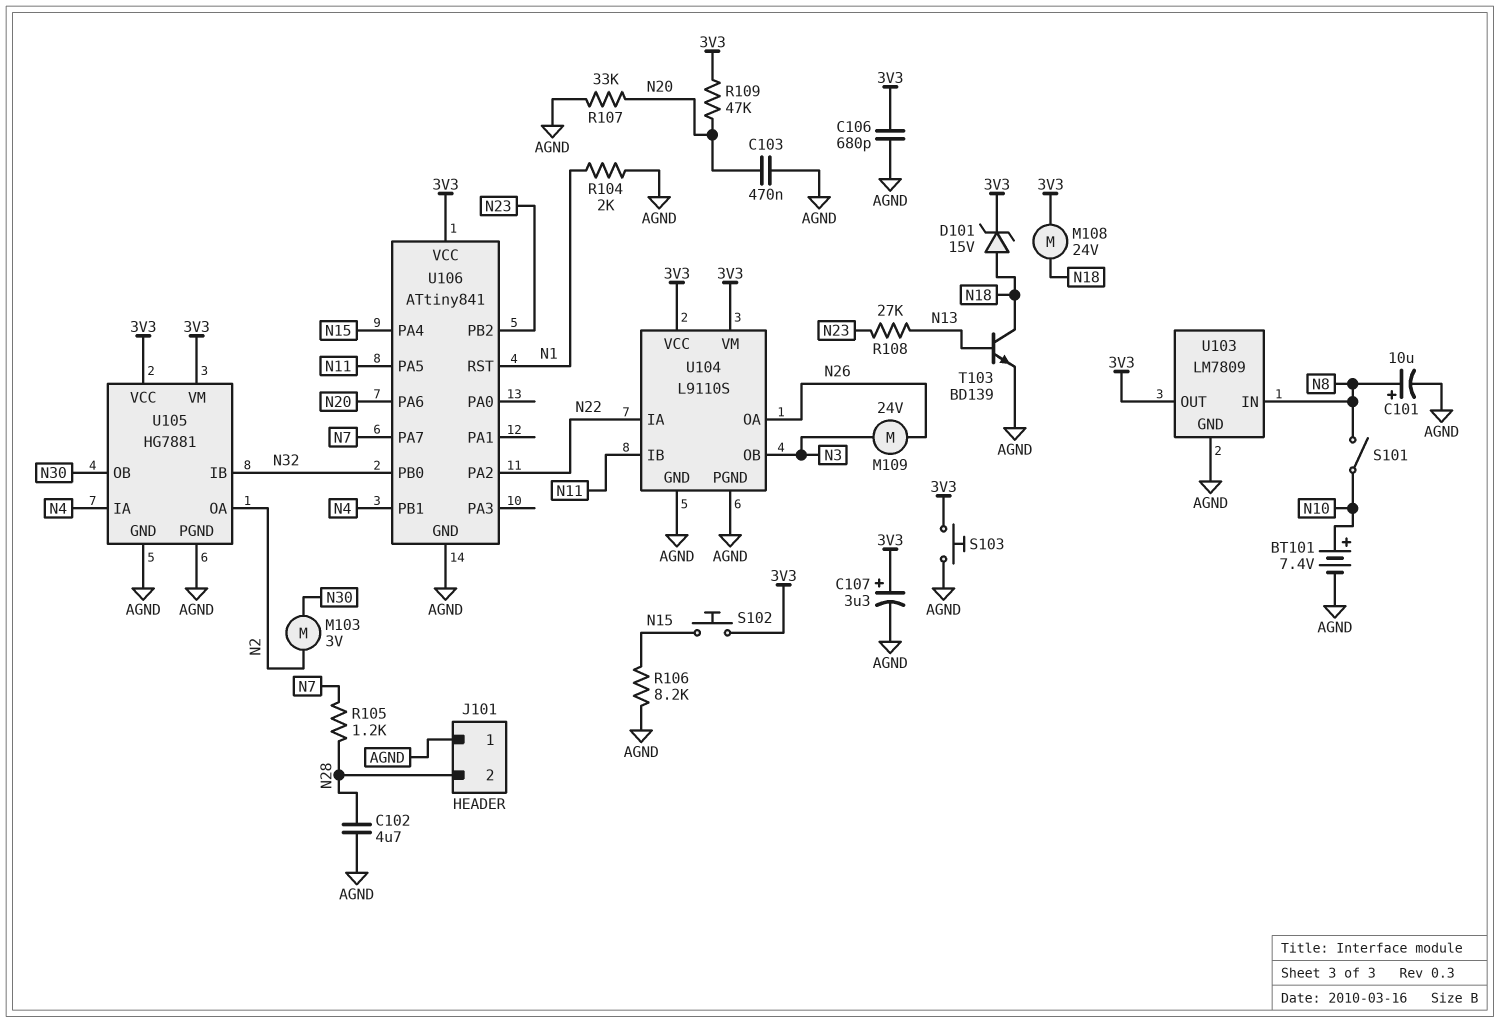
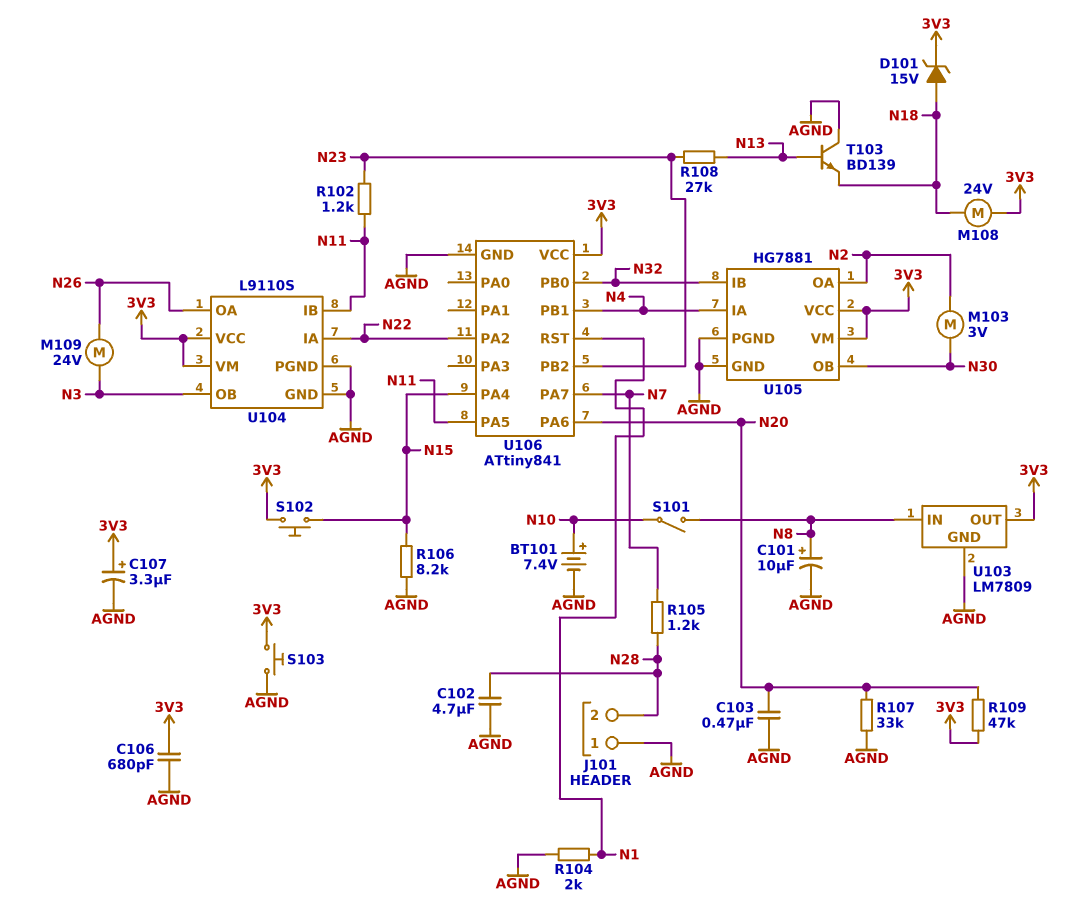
R102: none -> 1.2k (N11, N23)
T103: NPN BD139 (B N13, C N18, E AGND) -> NPN BD139 (B N13, C AGND, E N18)

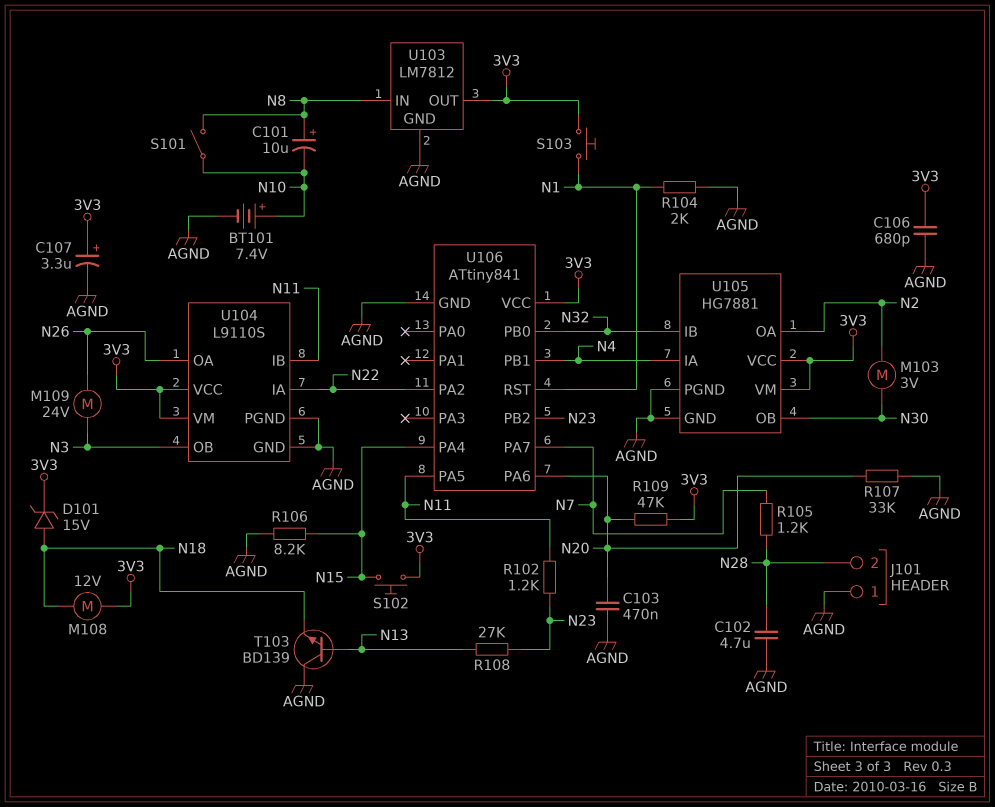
C101: 10uF (plus N8, minus AGND) -> 10uF (plus N8, minus N10)
M108: motor 24V (3V3, N18) -> motor 12V (3V3, N18)
S103: button (3V3, AGND) -> button (3V3, N1)
U103: LM7809 -> LM7812

